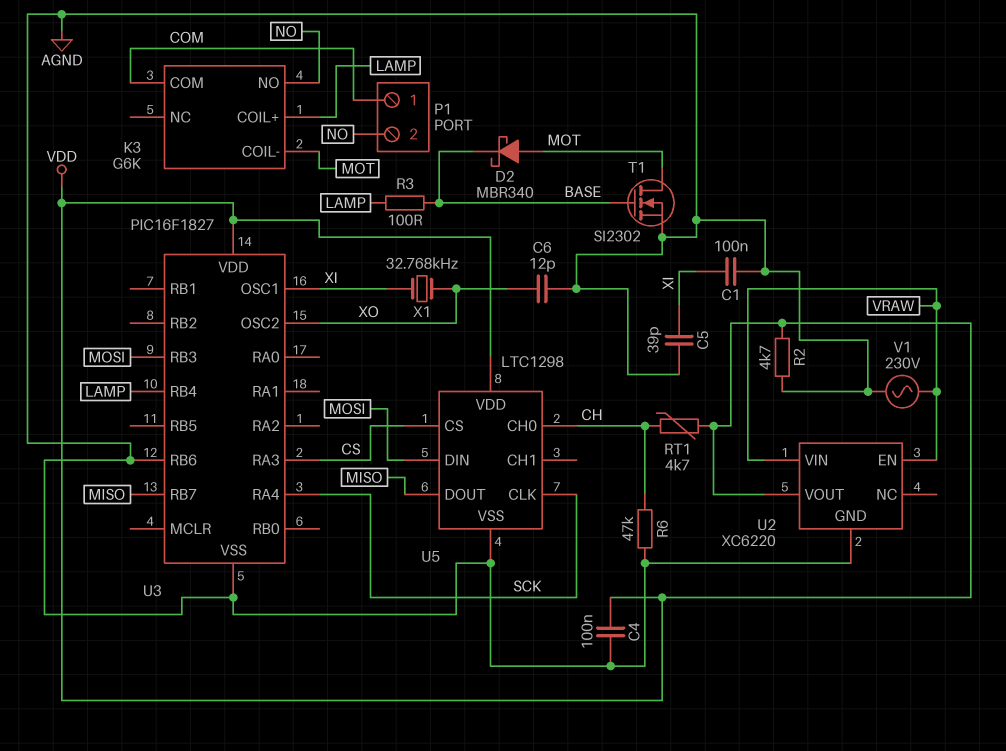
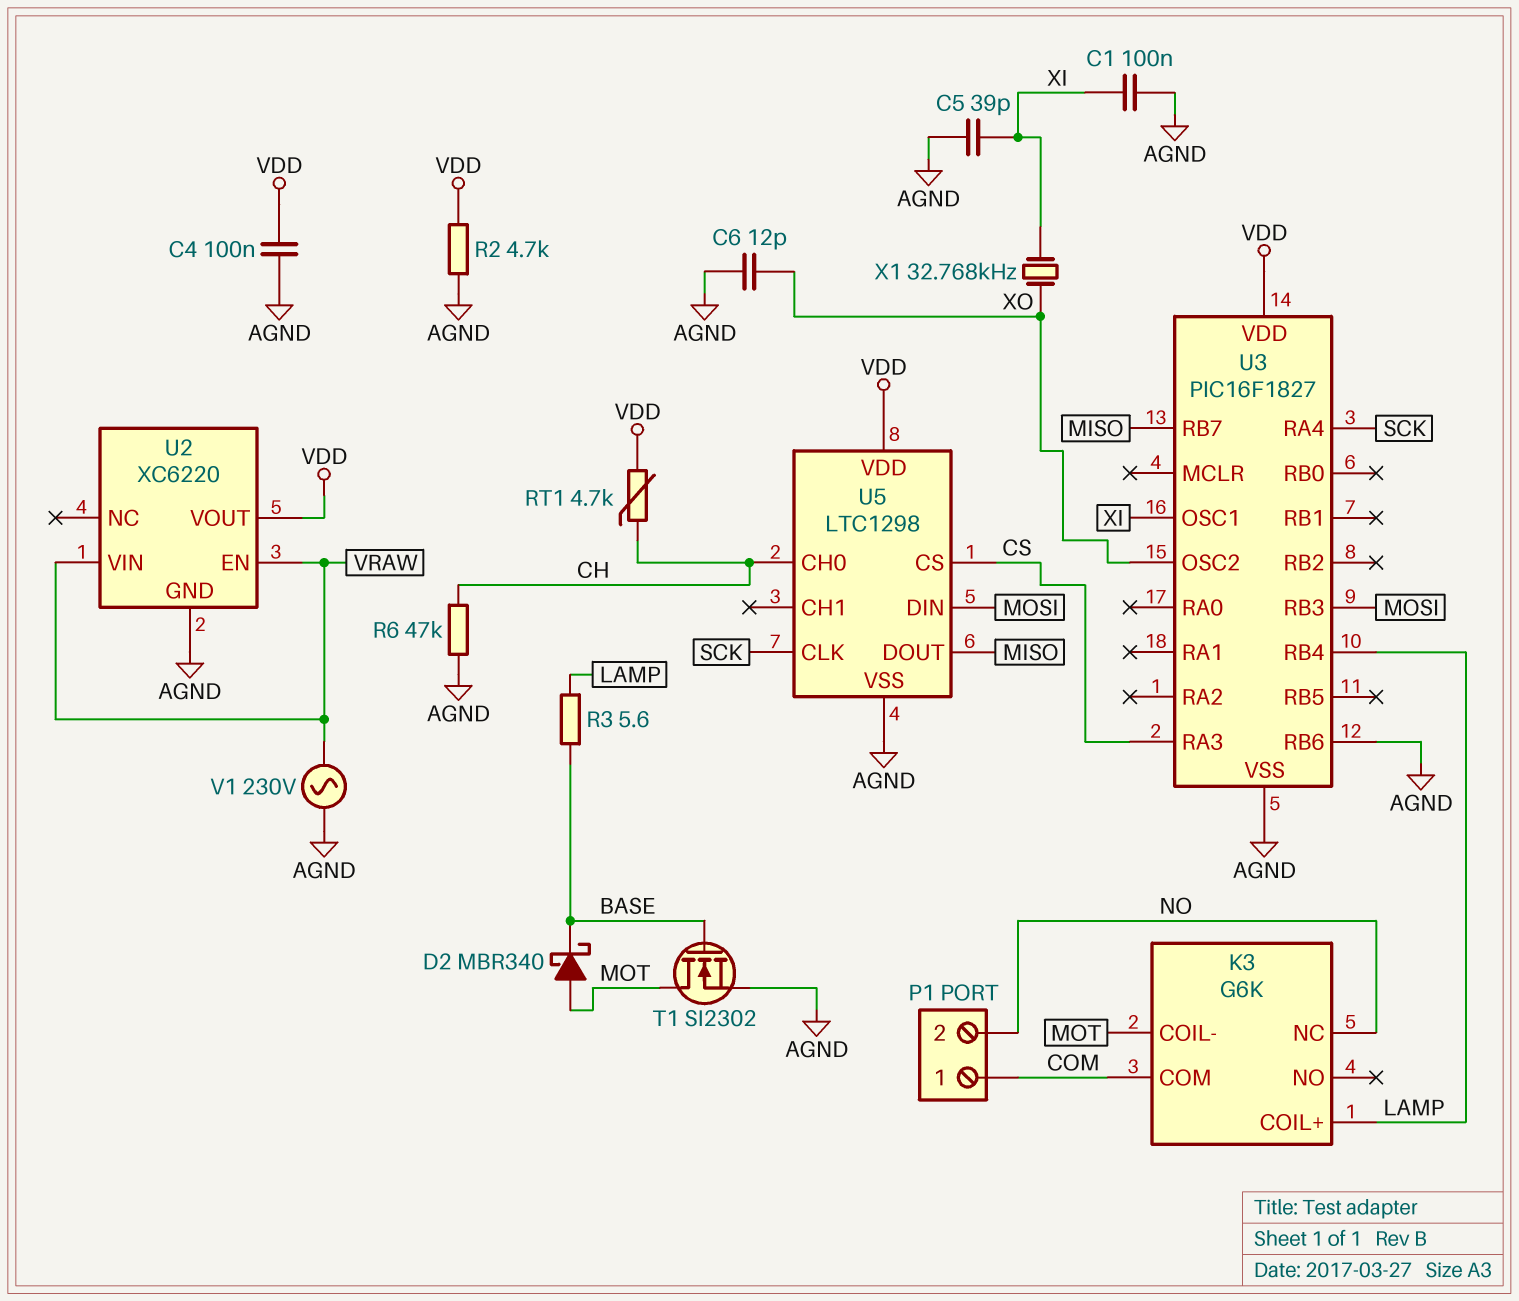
K3 pin NC: none -> NO
K3 pin NO: NO -> none
R3: 100 (BASE, LAMP) -> 5.6 (BASE, LAMP)

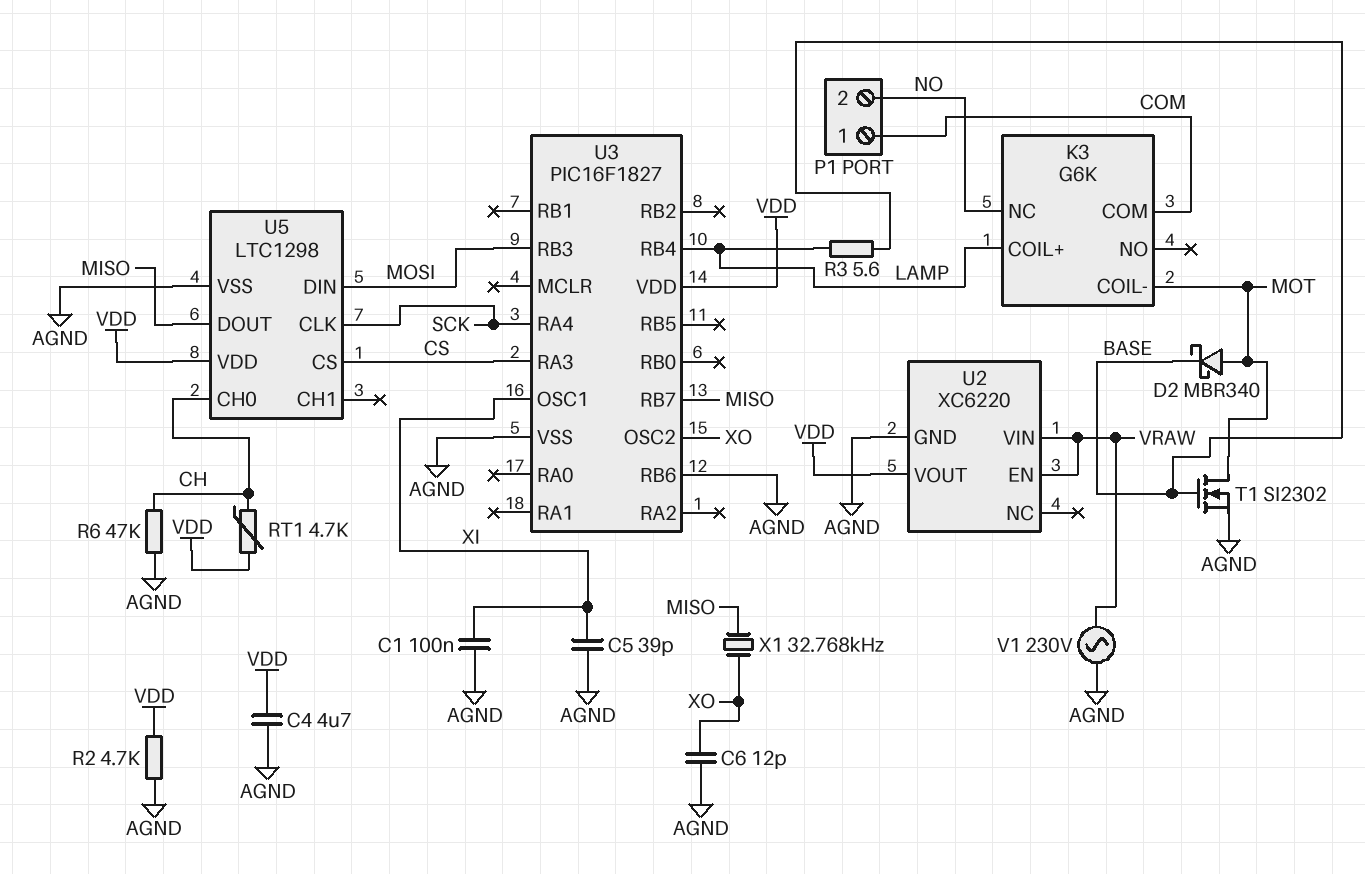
C4: 100nF (AGND, VDD) -> 4.7uF (AGND, VDD)
X1: 32.768kHz (XI, XO) -> 32.768kHz (MISO, XO)

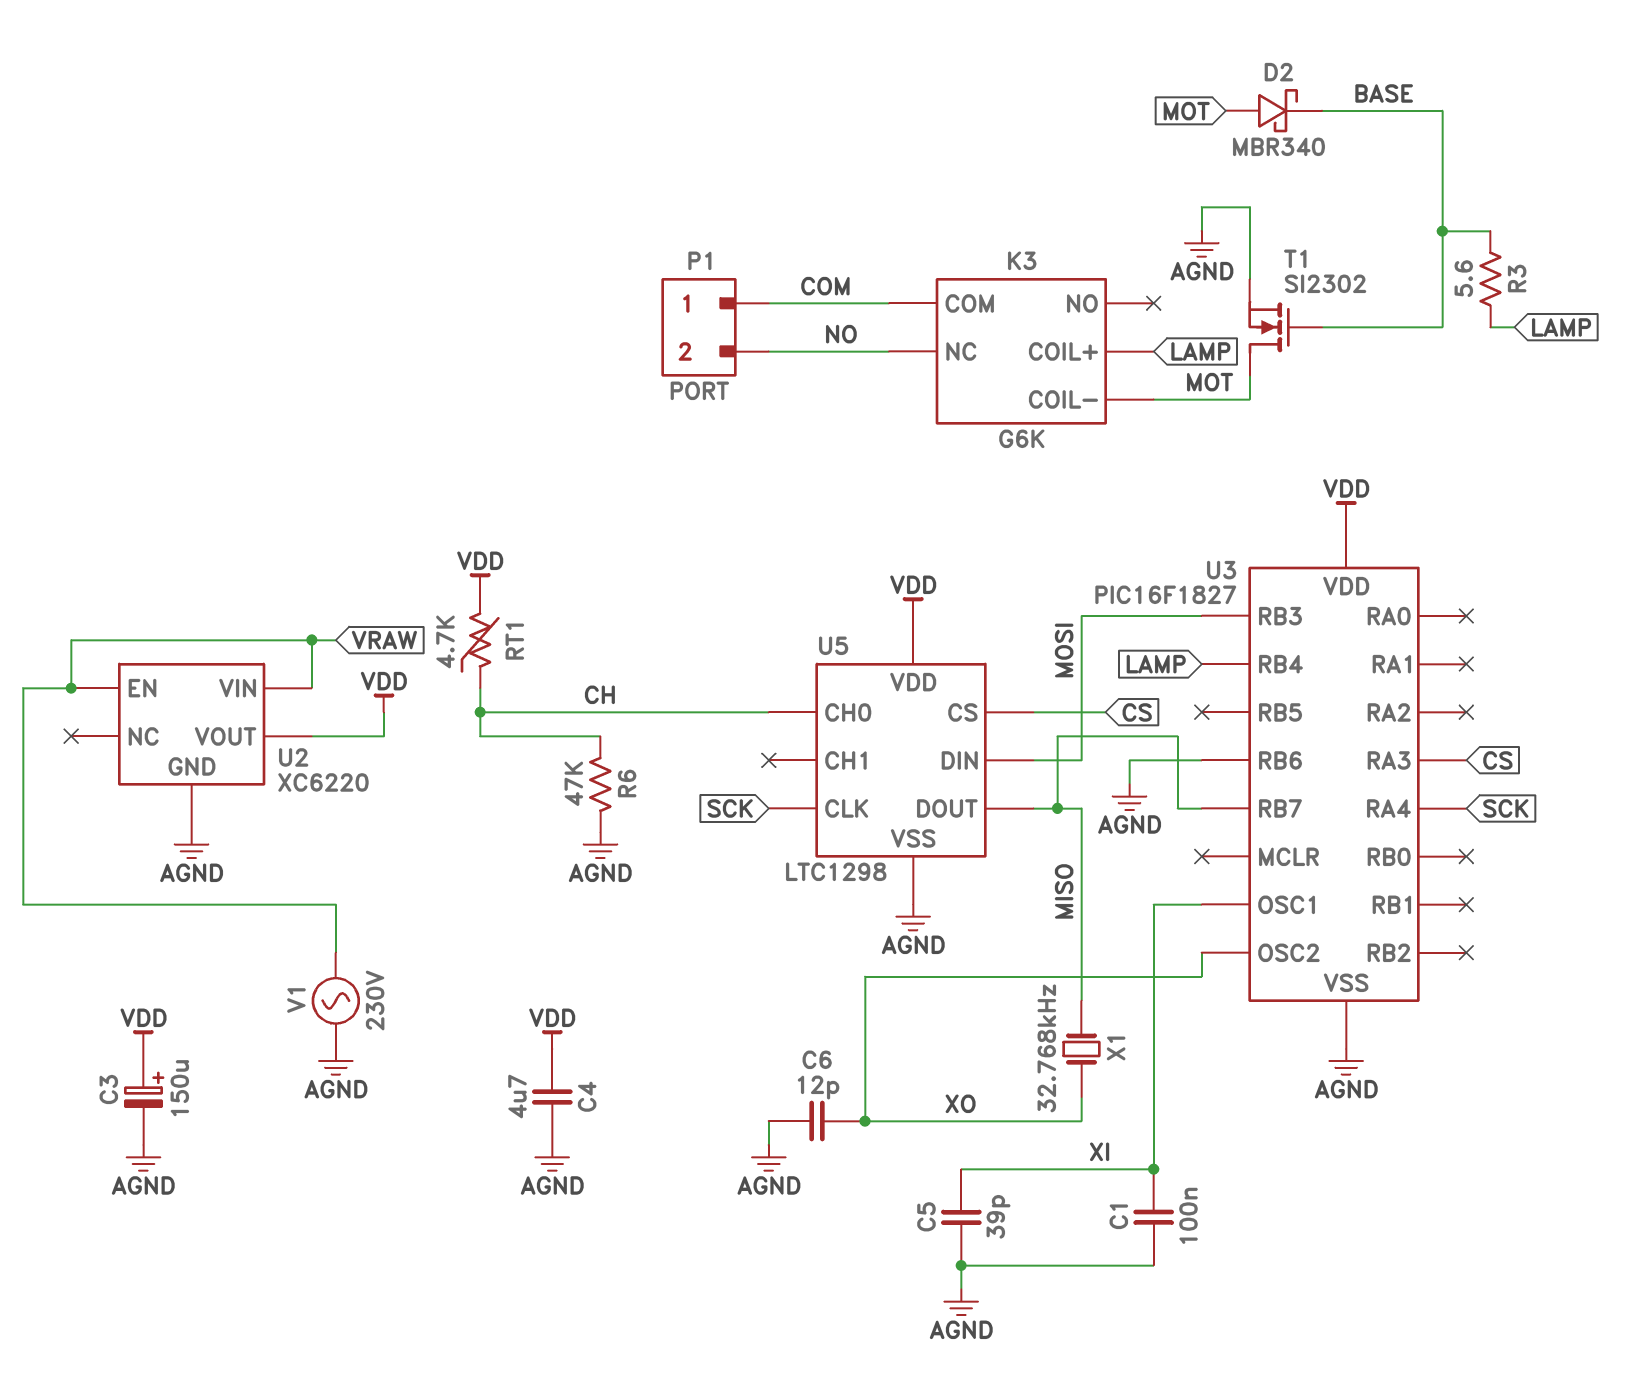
C3: none -> 150uF (plus VDD, minus AGND)
R2: 4.7k (AGND, VDD) -> none

